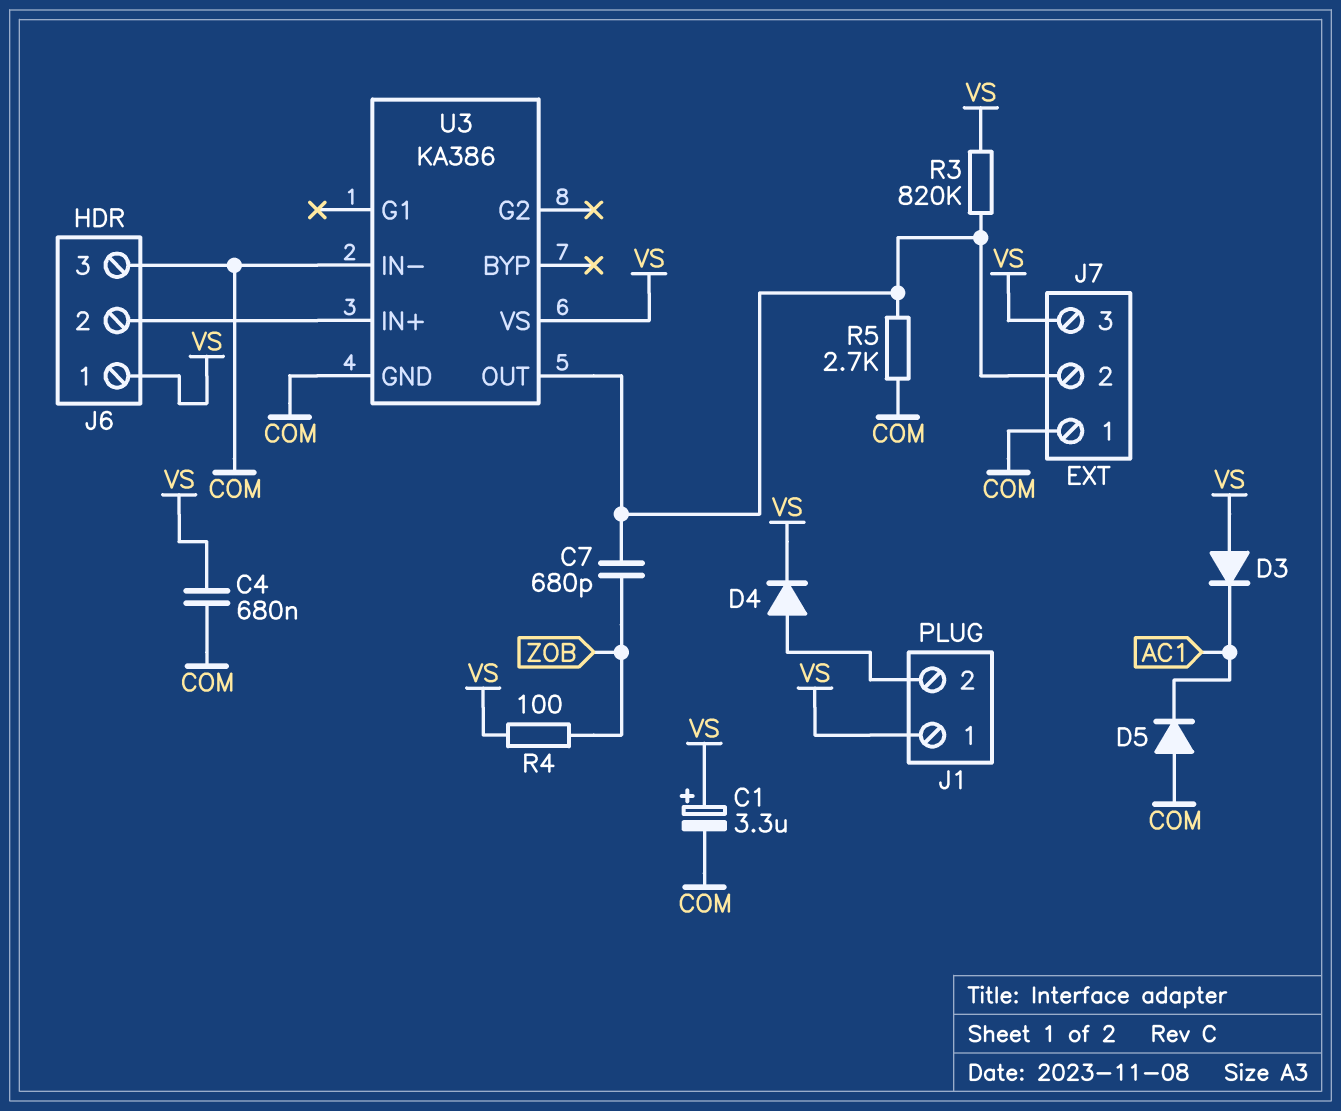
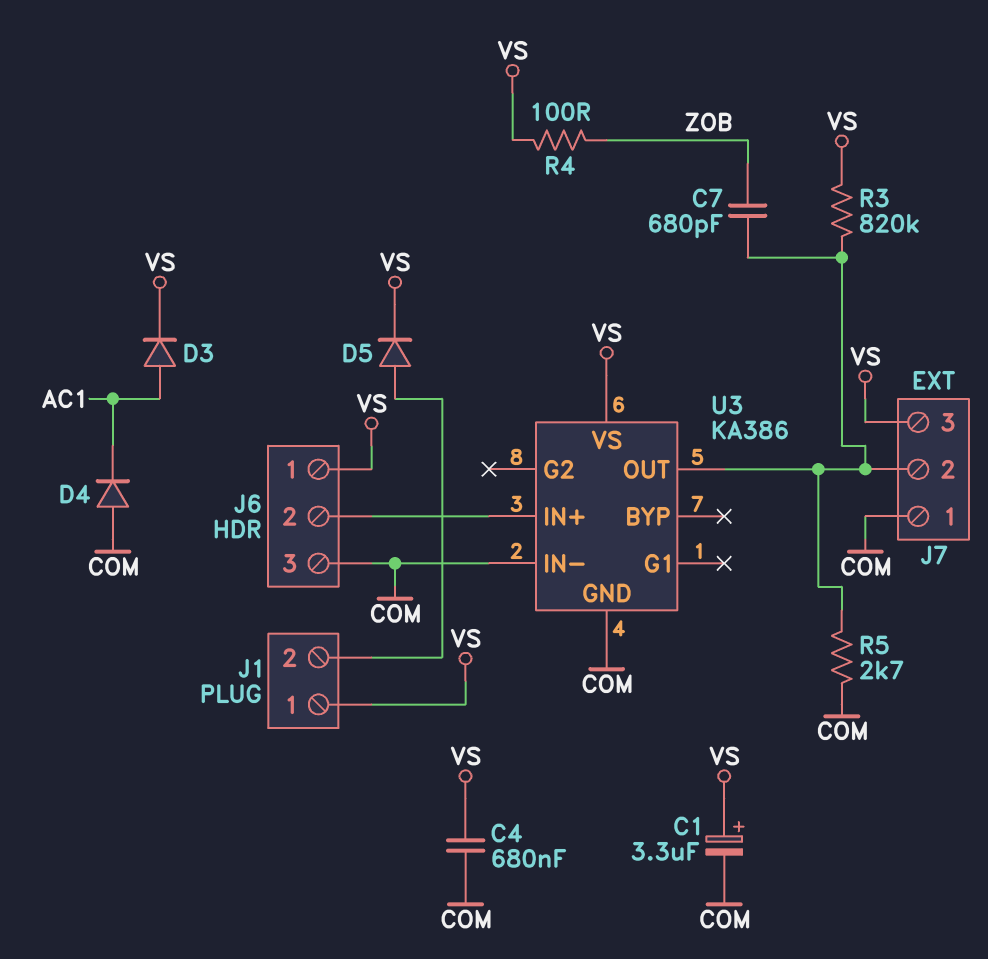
D3: diode (A VS, K AC1) -> diode (A AC1, K VS)
D4: diode (A J1/2, K VS) -> diode (A COM, K AC1)
D5: diode (A COM, K AC1) -> diode (A J1/2, K VS)

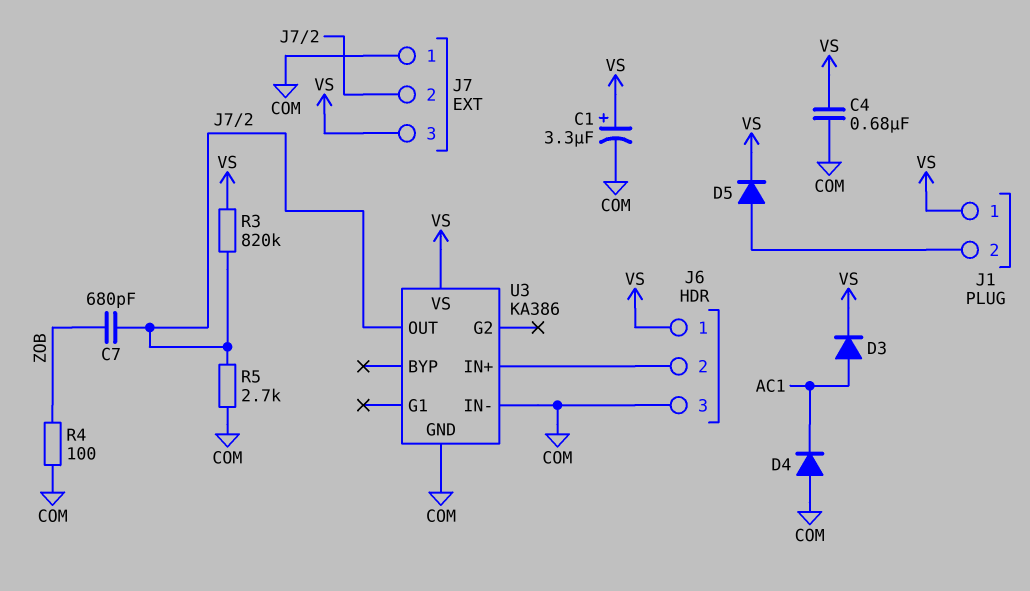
R4: 100 (VS, ZOB) -> 100 (COM, ZOB)

